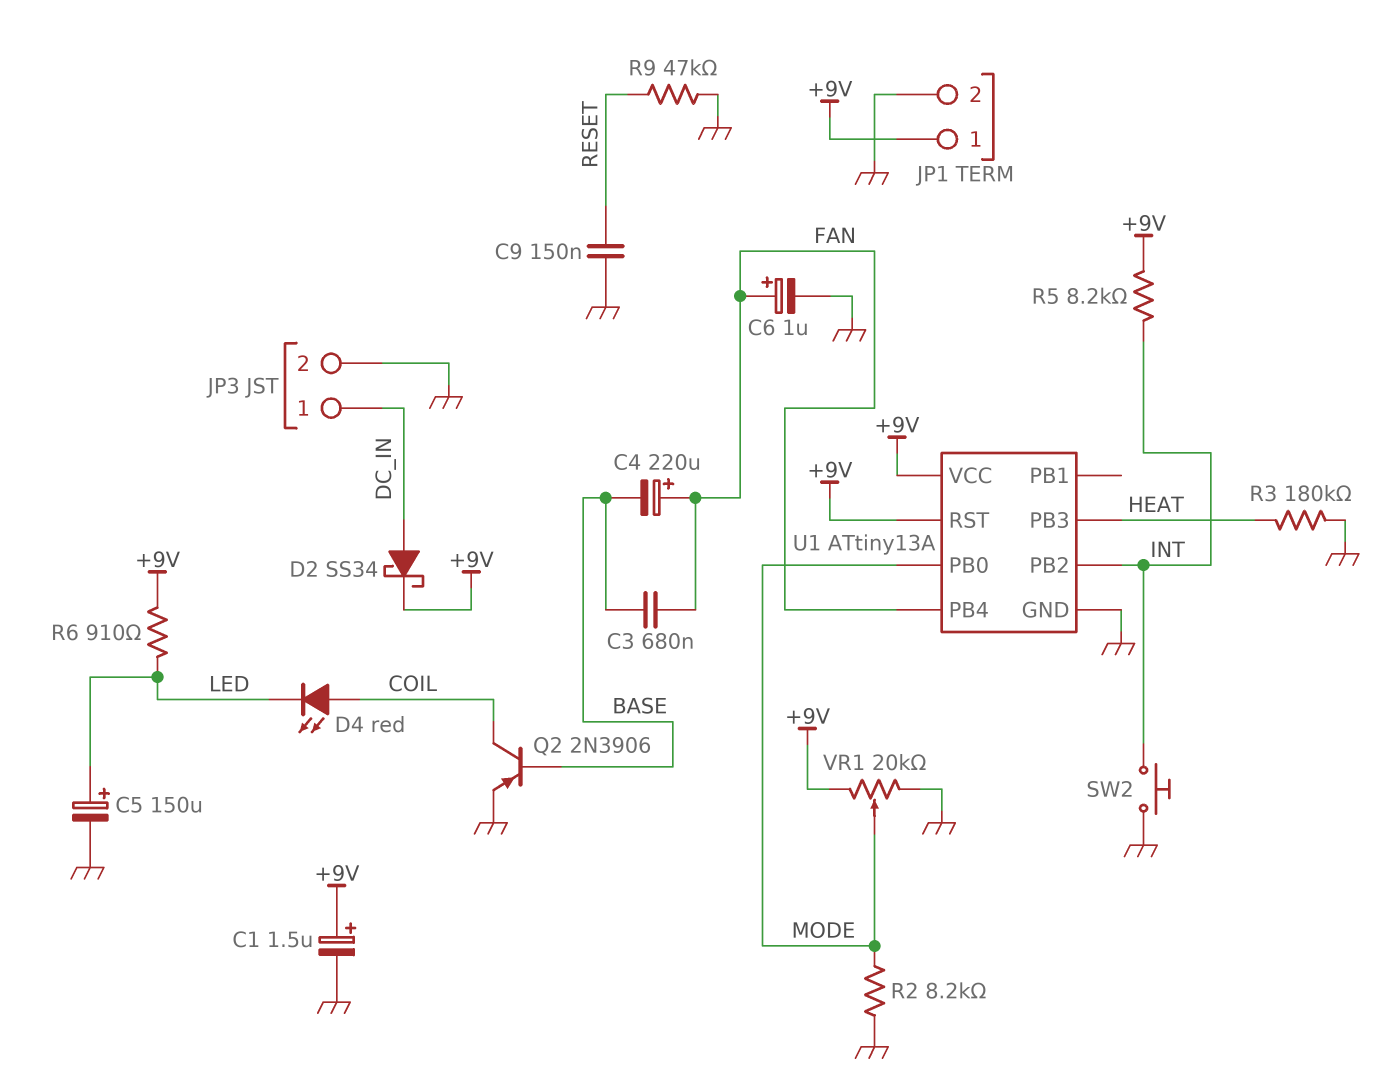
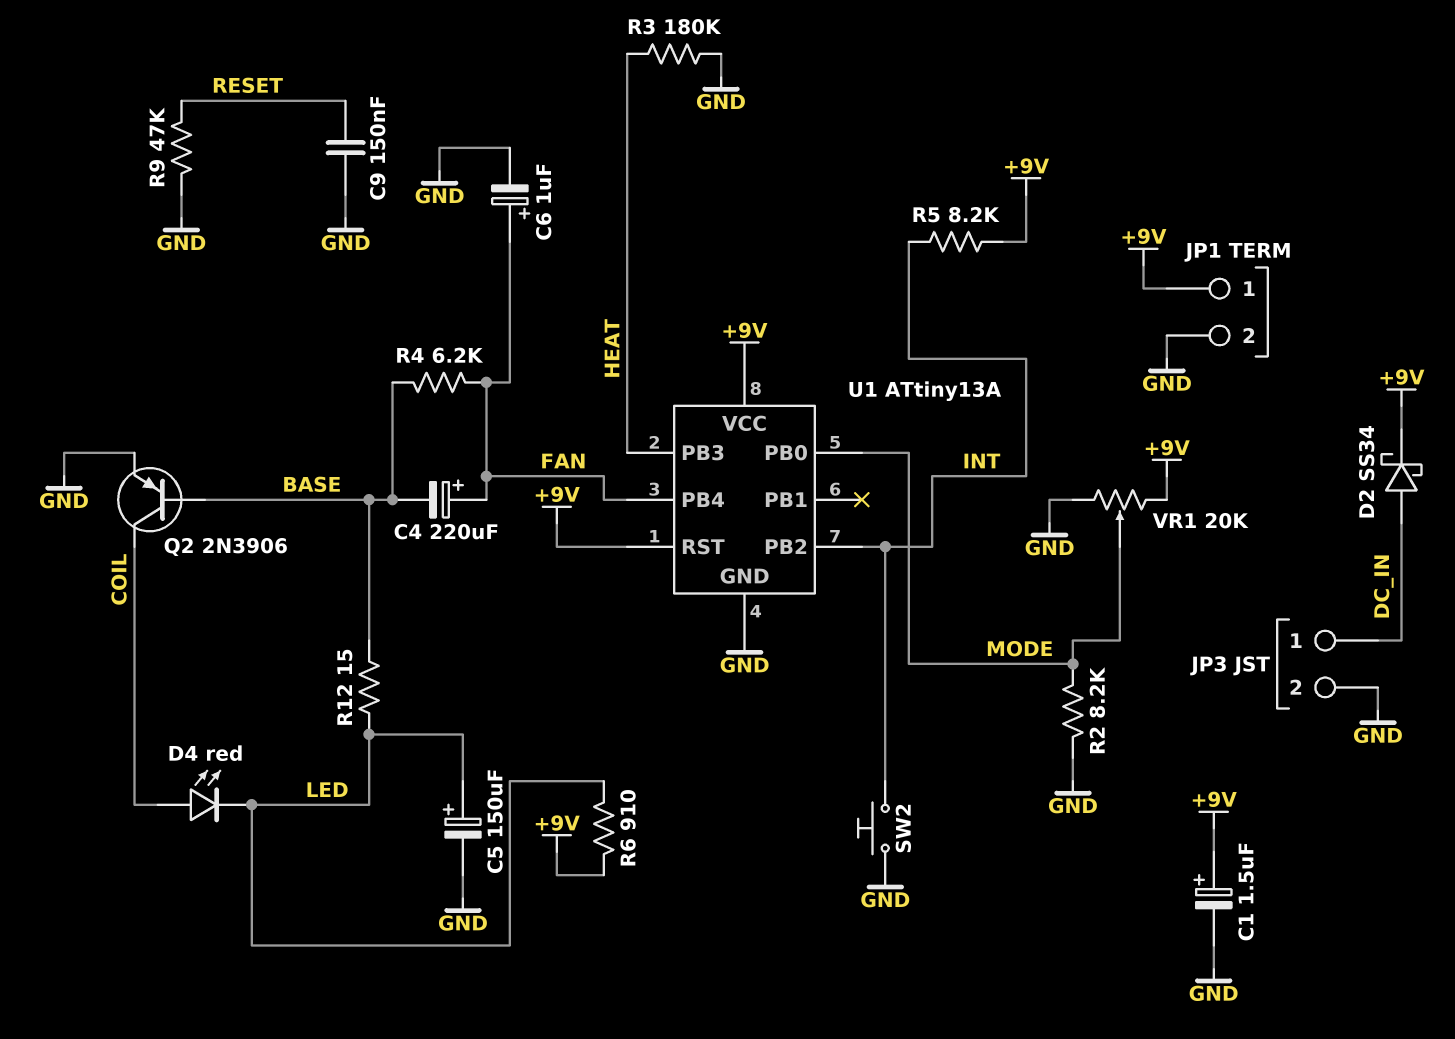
C3: 680nF (BASE, FAN) -> none
R4: none -> 6.2k (BASE, FAN)
R12: none -> 15 (BASE, LED)

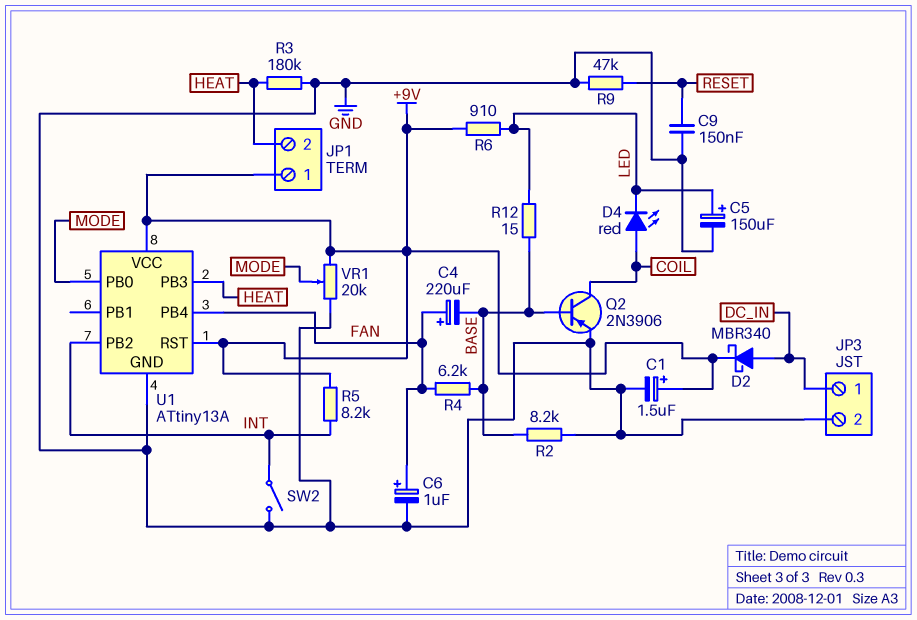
D2: schottky SS34 (A DC_IN, K +9V) -> schottky MBR340 (A DC_IN, K +9V)
JP1 pin 2: GND -> HEAT
R2: 8.2k (GND, MODE) -> 8.2k (BASE, GND)
SW2: button (GND, INT) -> switch (GND, INT)

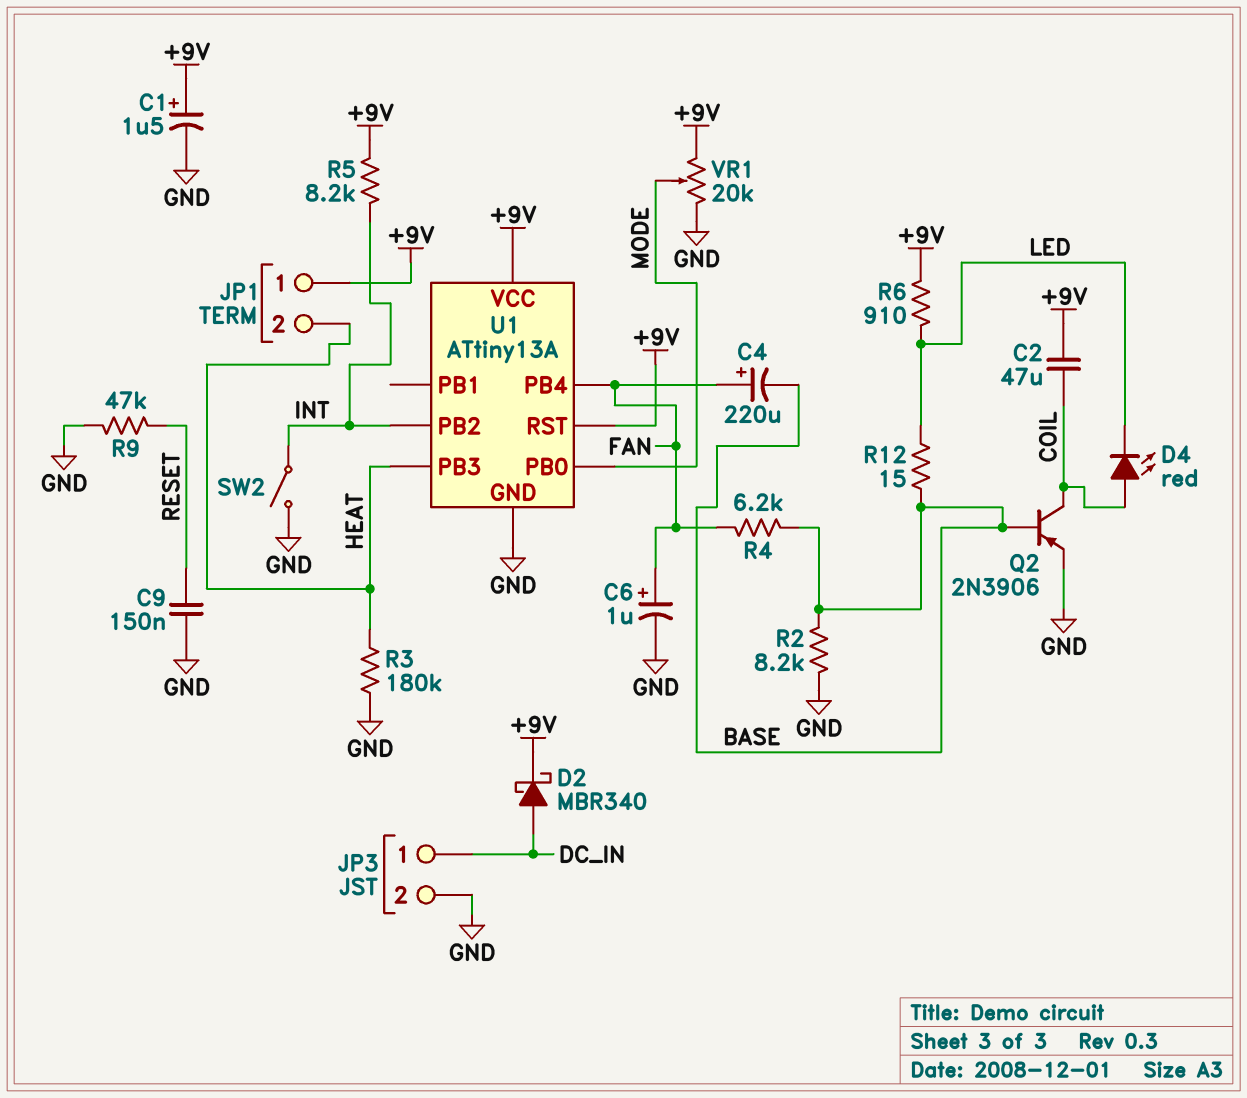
C2: none -> 47uF (+9V, COIL)
C5: 150uF (plus LED, minus GND) -> none

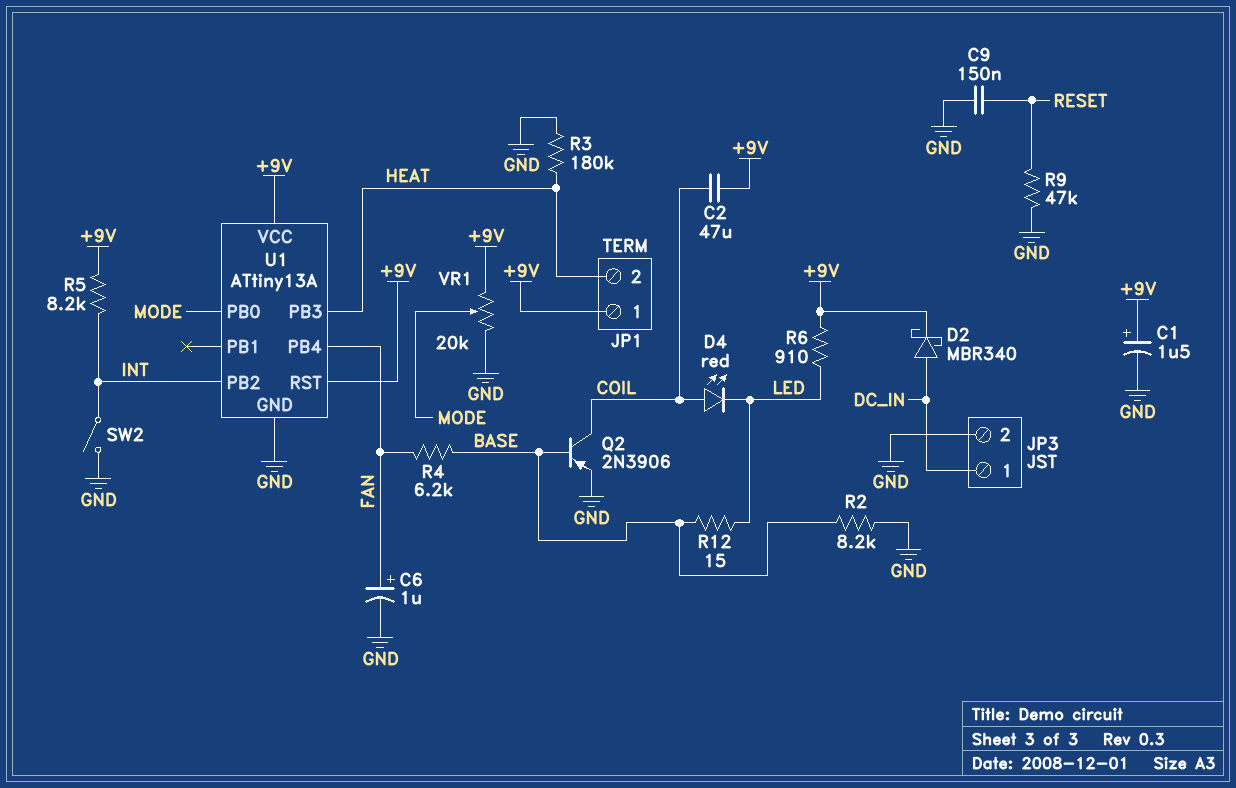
C4: 220uF (plus FAN, minus BASE) -> none

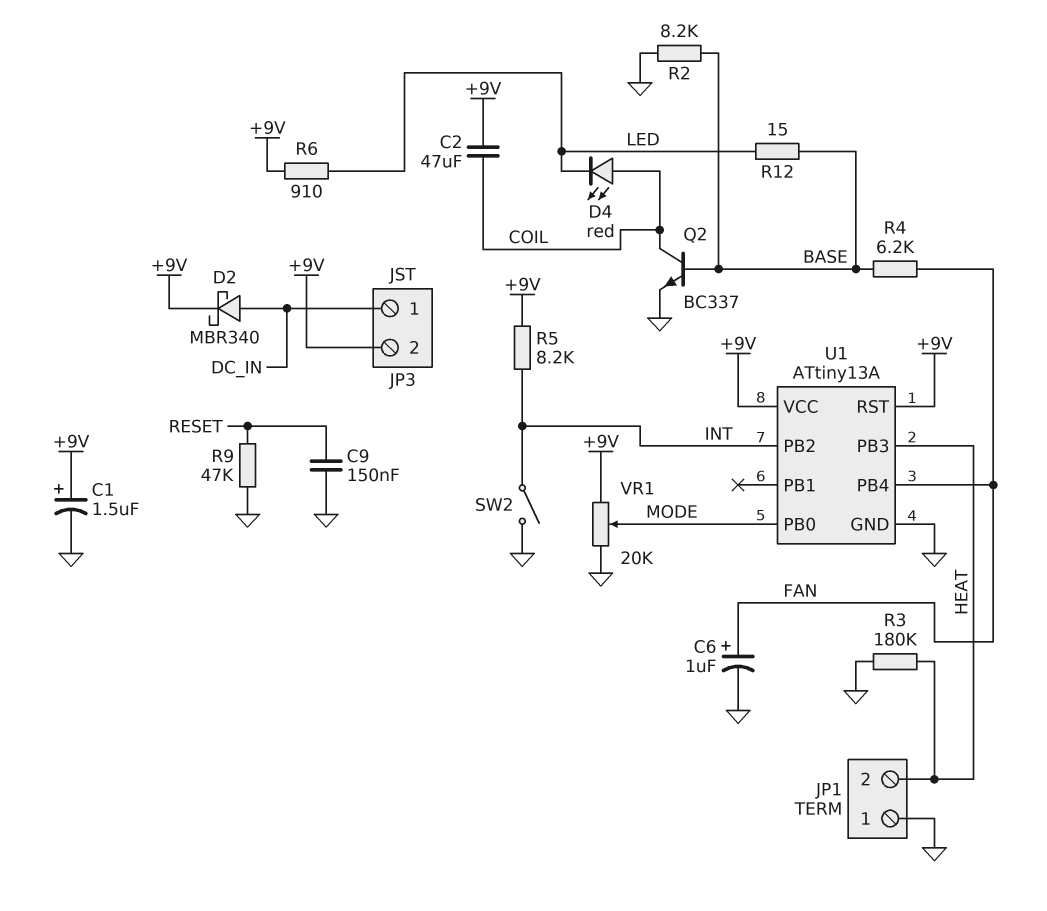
JP1 pin 1: +9V -> GND
JP3 pin 2: GND -> +9V
Q2: PNP 2N3906 (B BASE, C COIL, E GND) -> NPN BC337 (B BASE, C COIL, E GND)

